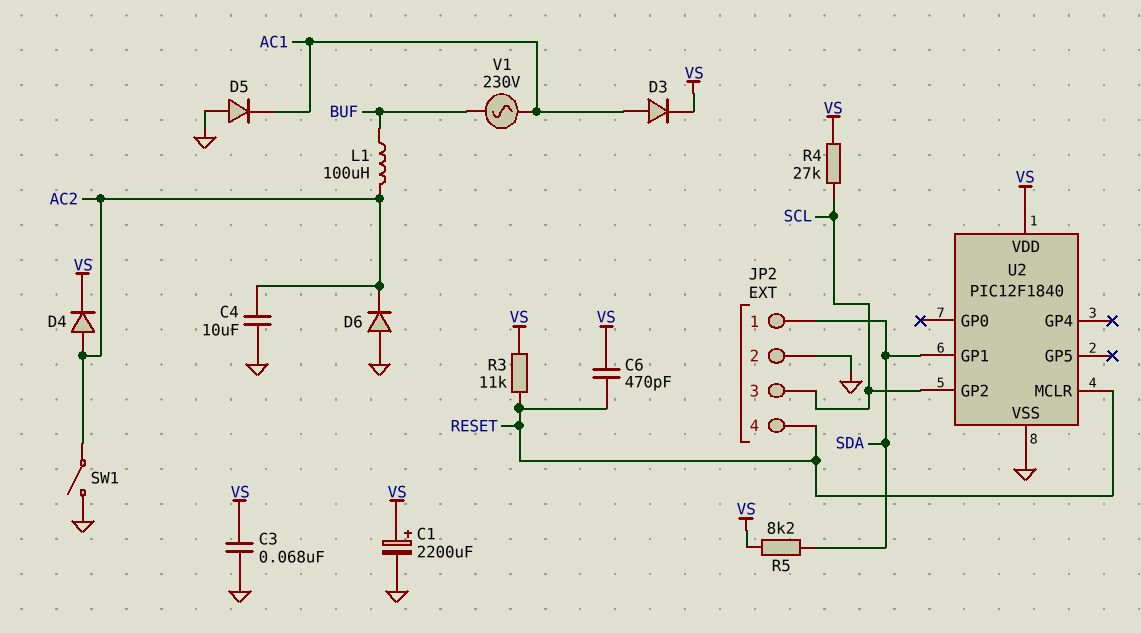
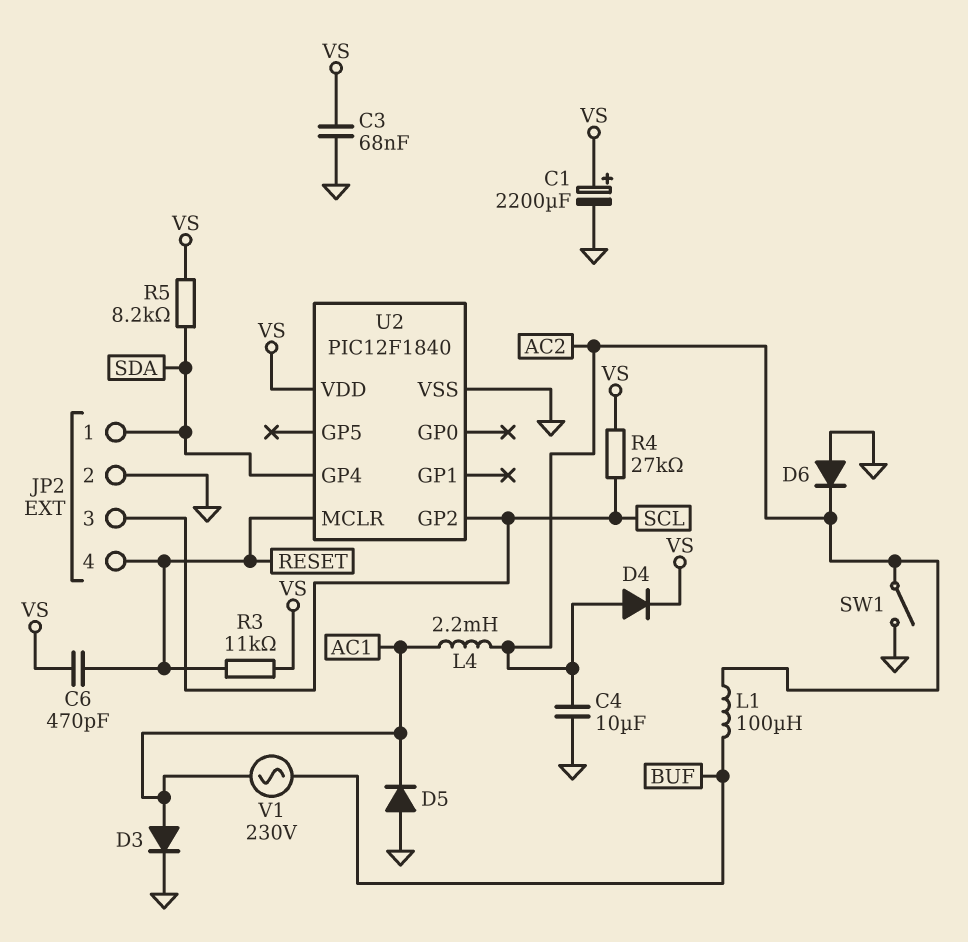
D3: diode (A AC1, K VS) -> diode (A AC1, K GND)
L4: none -> 2.2mH (AC1, AC2)
U2 pin GP1: SDA -> none
U2 pin GP4: none -> SDA

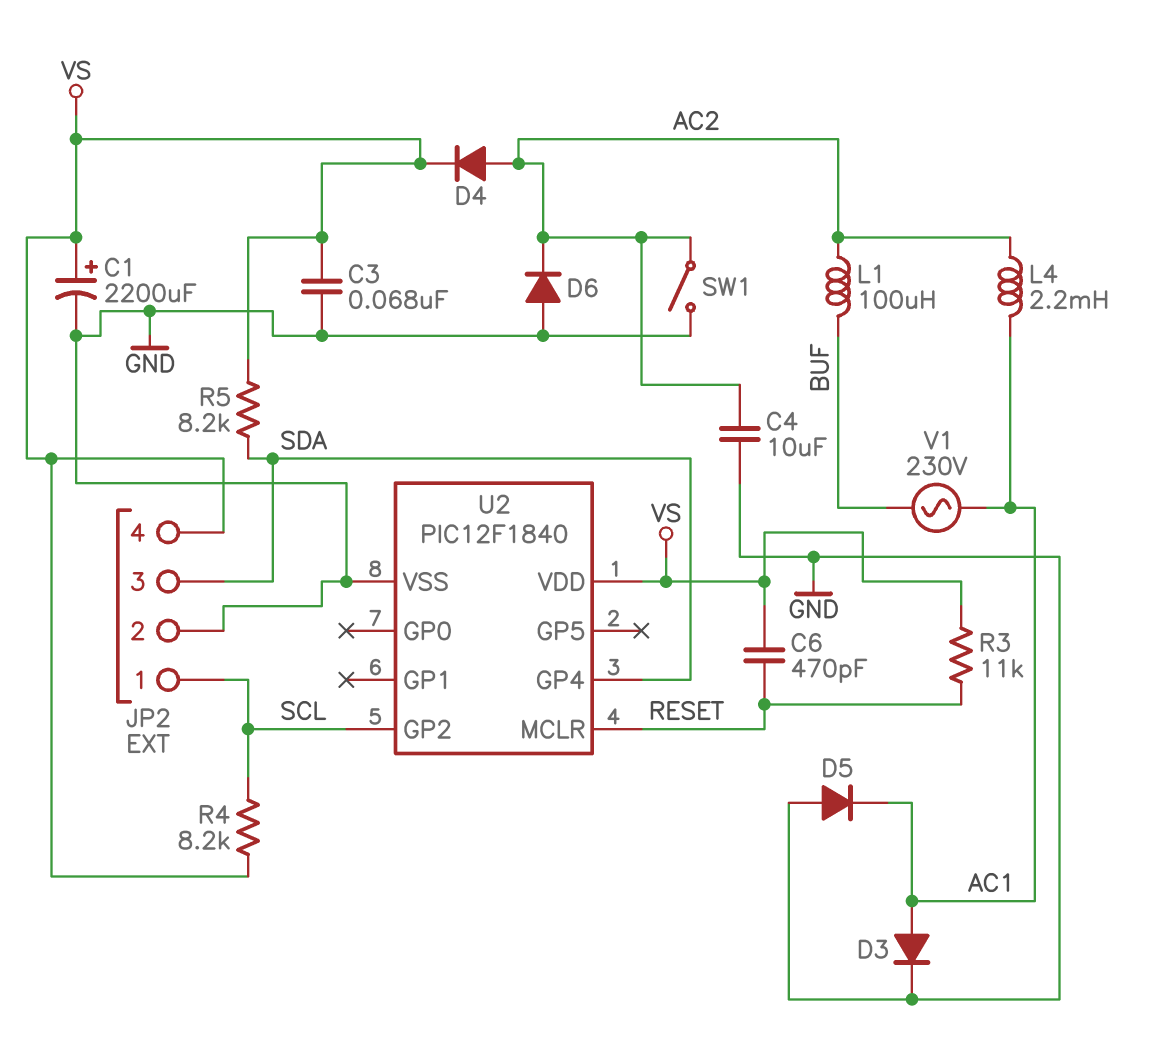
JP2 pin 1: SDA -> SCL
JP2 pin 3: SCL -> SDA
JP2 pin 4: RESET -> VS
R4: 27k (SCL, VS) -> 8.2k (SCL, VS)

